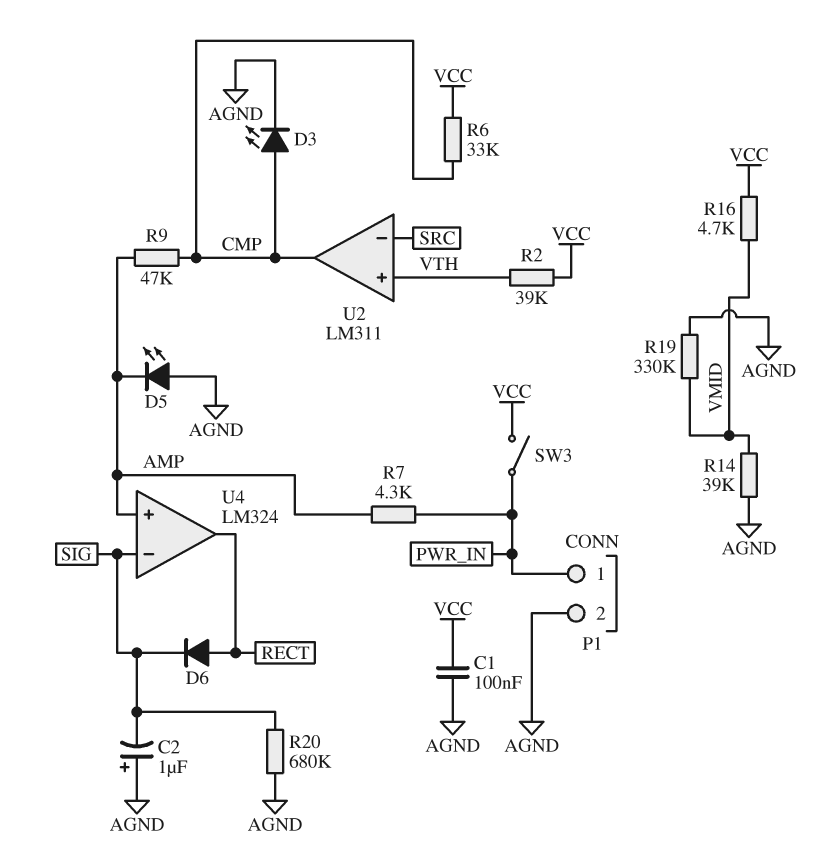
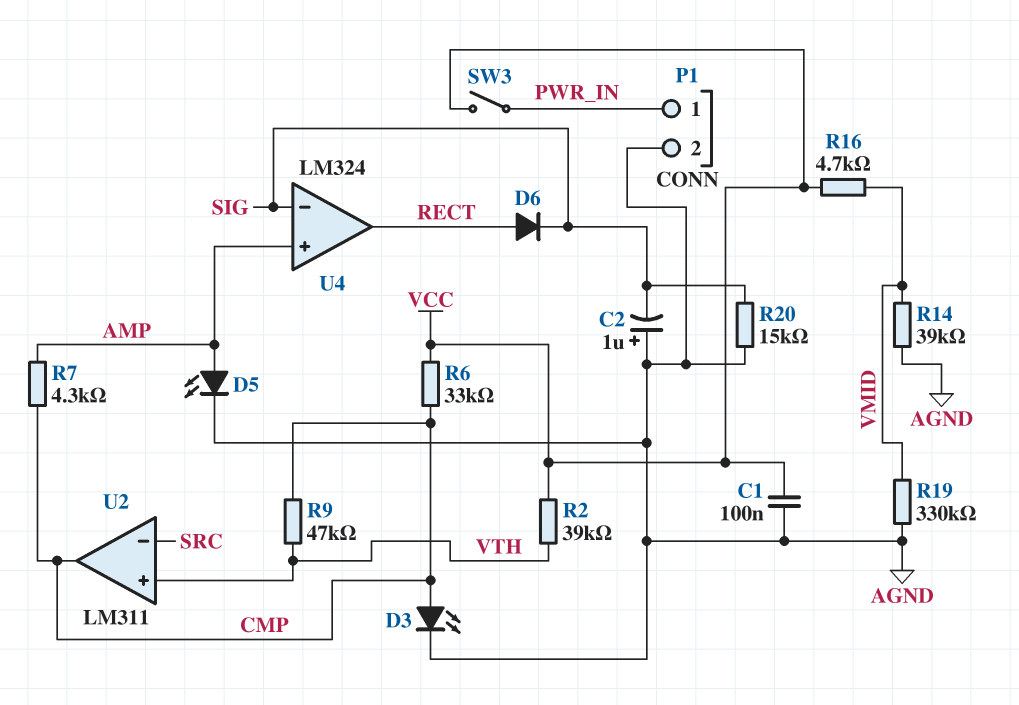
D5: LED (A AGND, K AMP) -> LED (A AMP, K AGND)
R7: 4.3k (AMP, PWR_IN) -> 4.3k (AMP, CMP)
R9: 47k (AMP, CMP) -> 47k (CMP, VTH)
R20: 680k (AGND, SIG) -> 15k (AGND, SIG)

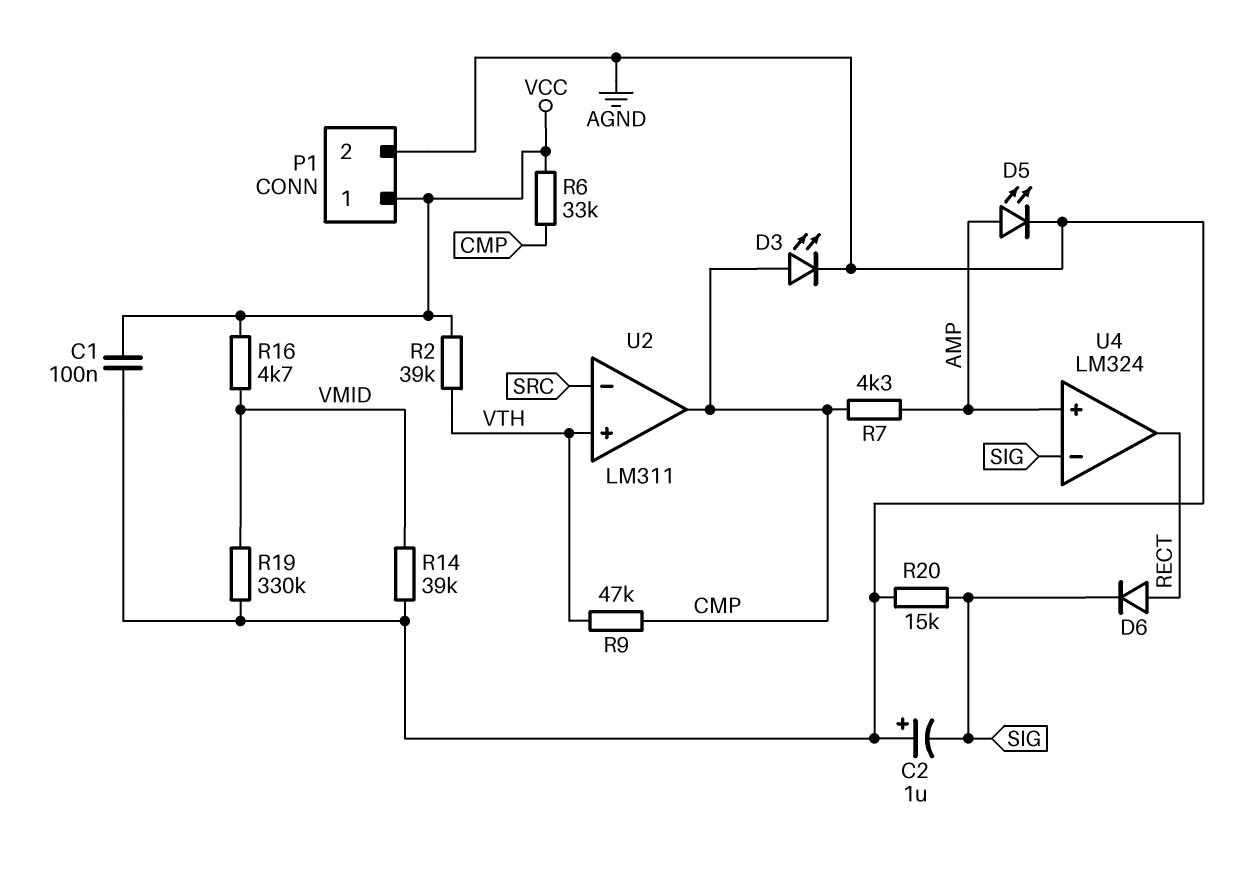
P1 pin 1: PWR_IN -> VCC
SW3: switch (PWR_IN, VCC) -> none

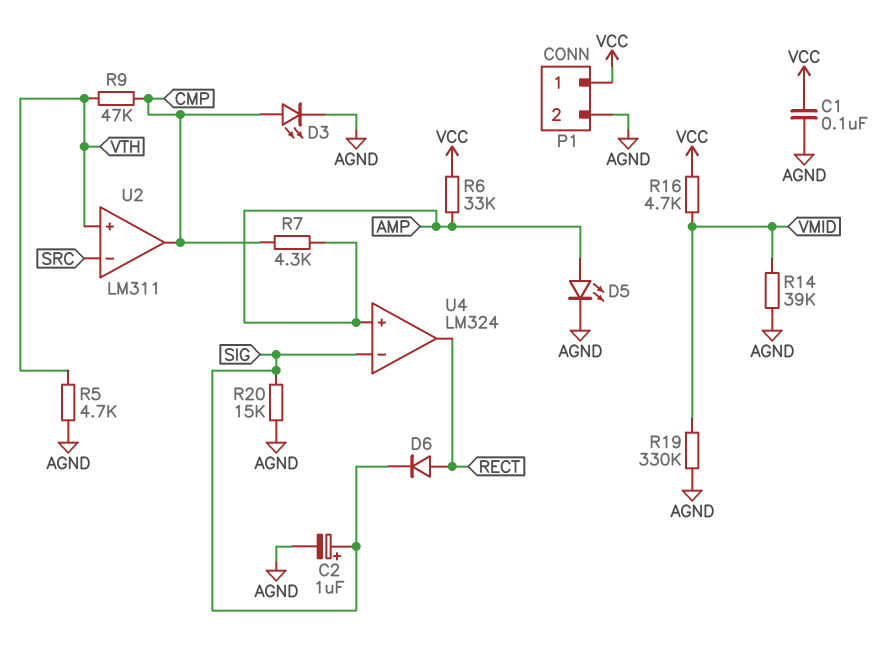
C2: 1uF (plus AGND, minus SIG) -> 1uF (plus SIG, minus AGND)
R2: 39k (VCC, VTH) -> none
R5: none -> 4.7k (AGND, VTH)
R6: 33k (CMP, VCC) -> 33k (AMP, VCC)

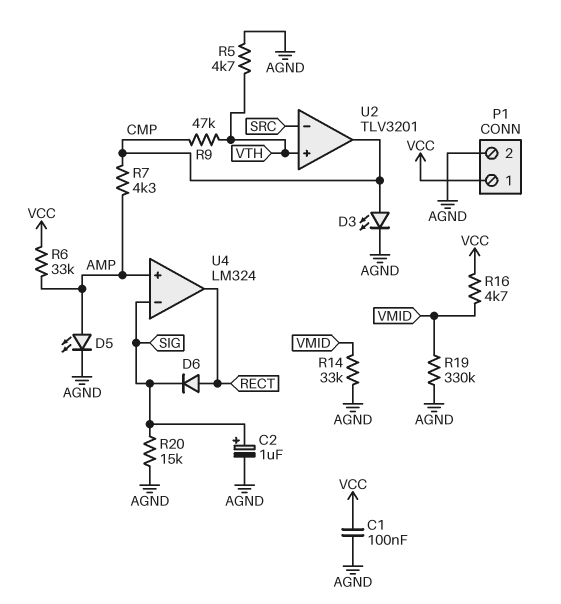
R14: 39k (AGND, VMID) -> 33k (AGND, VMID)
U2: LM311 -> TLV3201

